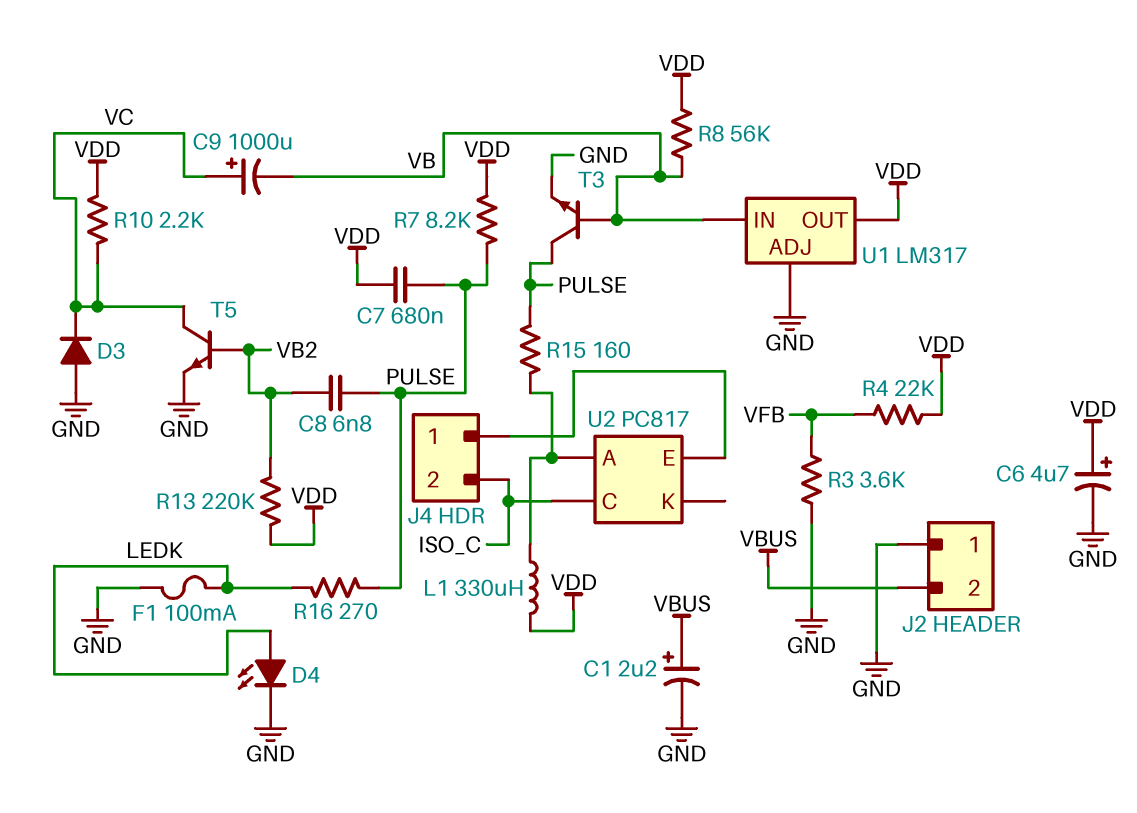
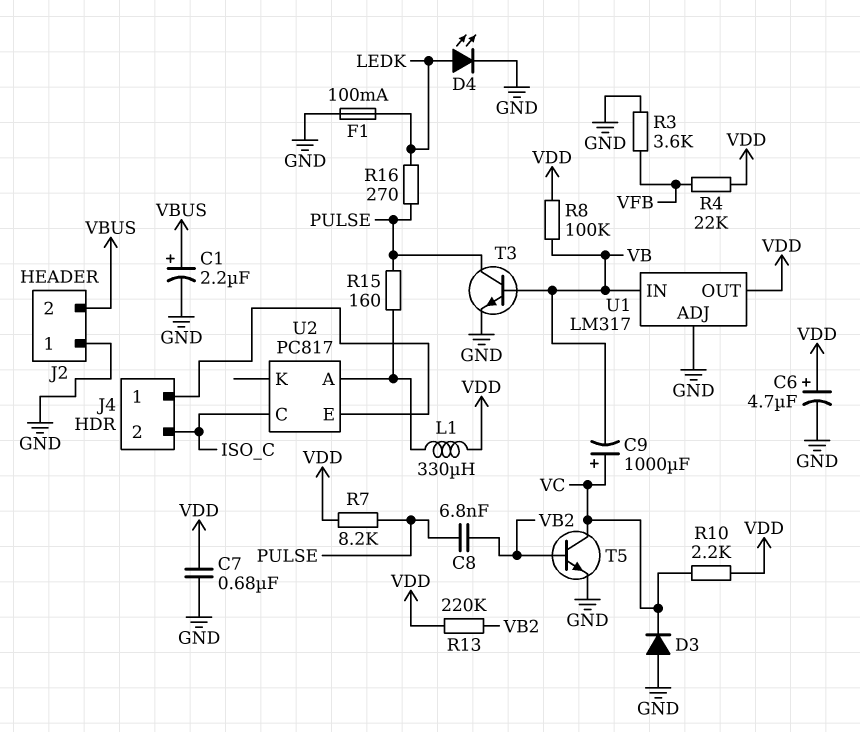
C7: 680nF (PULSE, VDD) -> 680nF (GND, VDD)
R8: 56k (VB, VDD) -> 100k (VB, VDD)

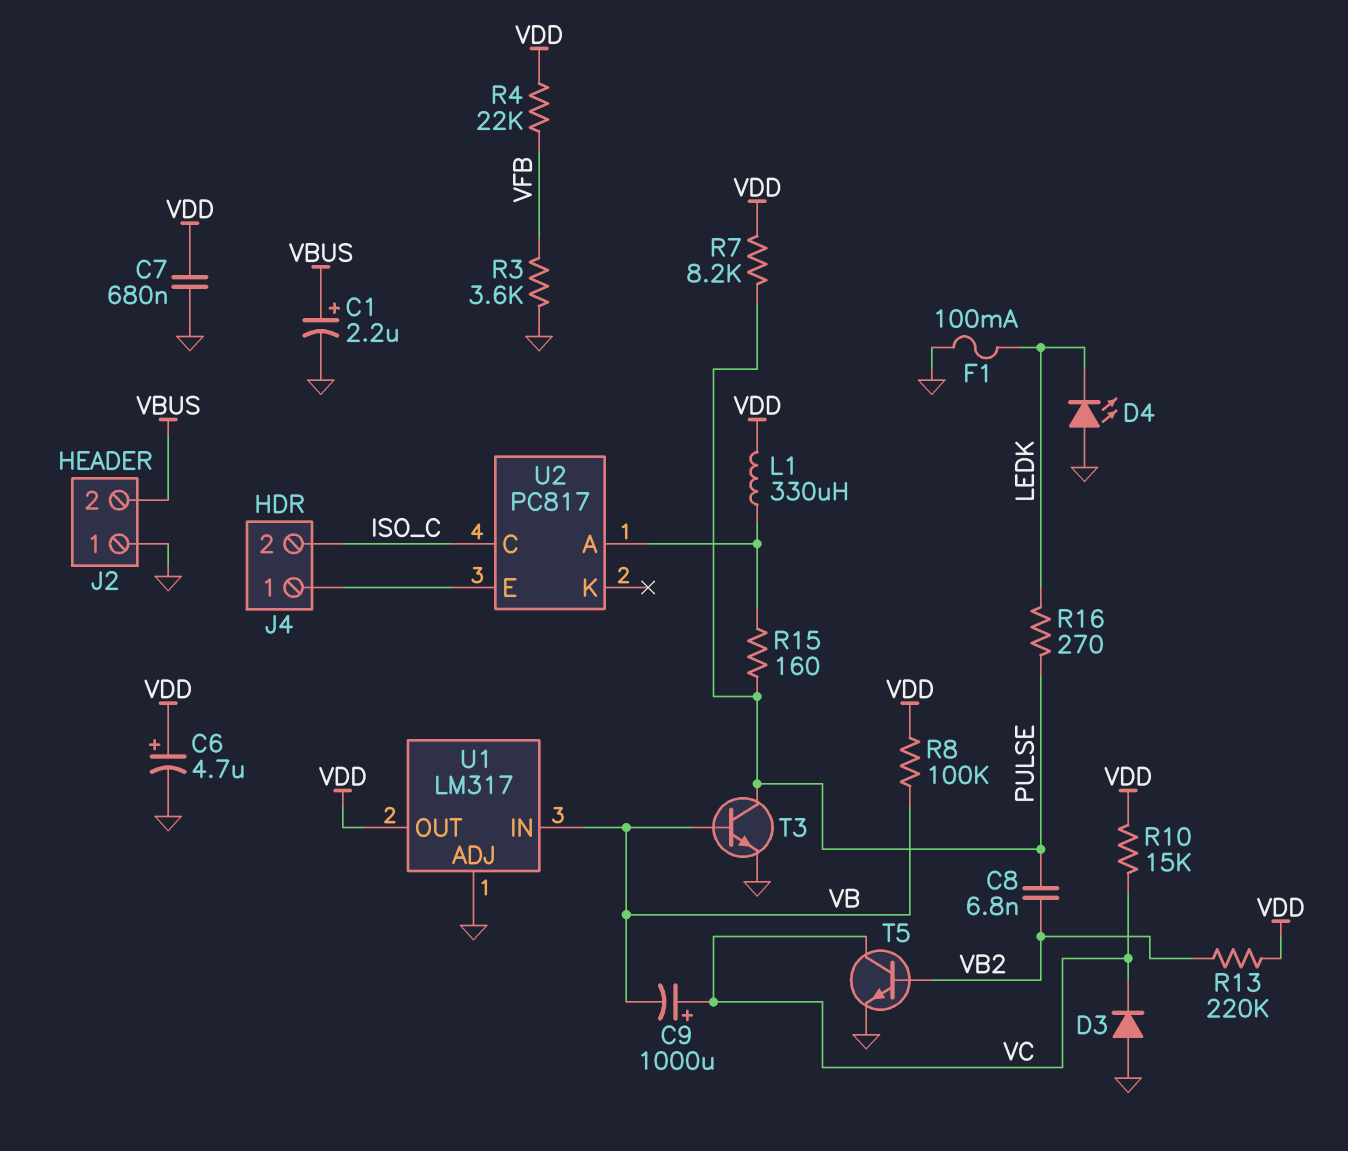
D4: LED (A LEDK, K GND) -> LED (A GND, K LEDK)
R10: 2.2k (VC, VDD) -> 15k (VC, VDD)

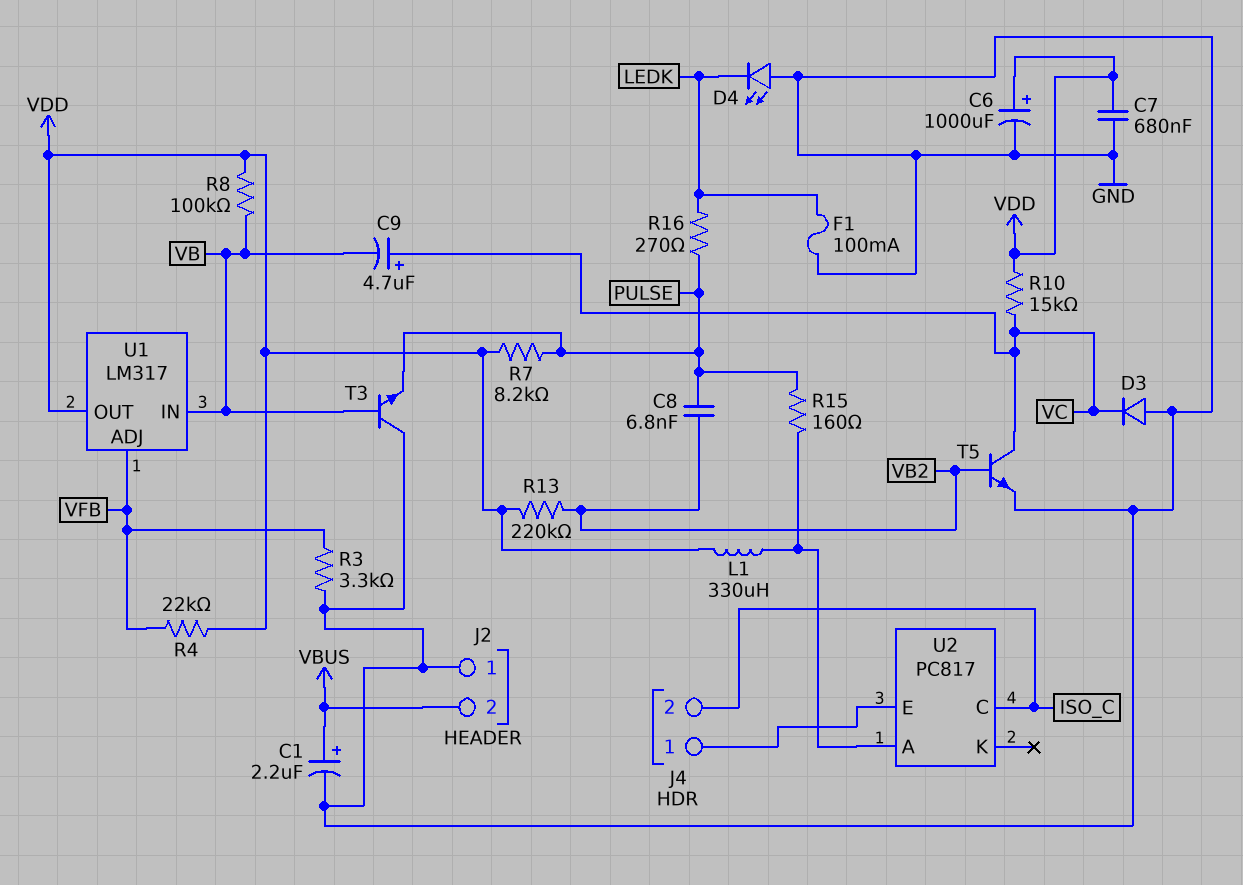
C6: 4.7uF (plus VDD, minus GND) -> 1000uF (plus VDD, minus GND)
C9: 1000uF (plus VC, minus VB) -> 4.7uF (plus VC, minus VB)
R3: 3.6k (GND, VFB) -> 3.3k (GND, VFB)
T3: NPN (B VB, C PULSE, E GND) -> NPN (B VB, C GND, E PULSE)
U1 pin ADJ: GND -> VFB

